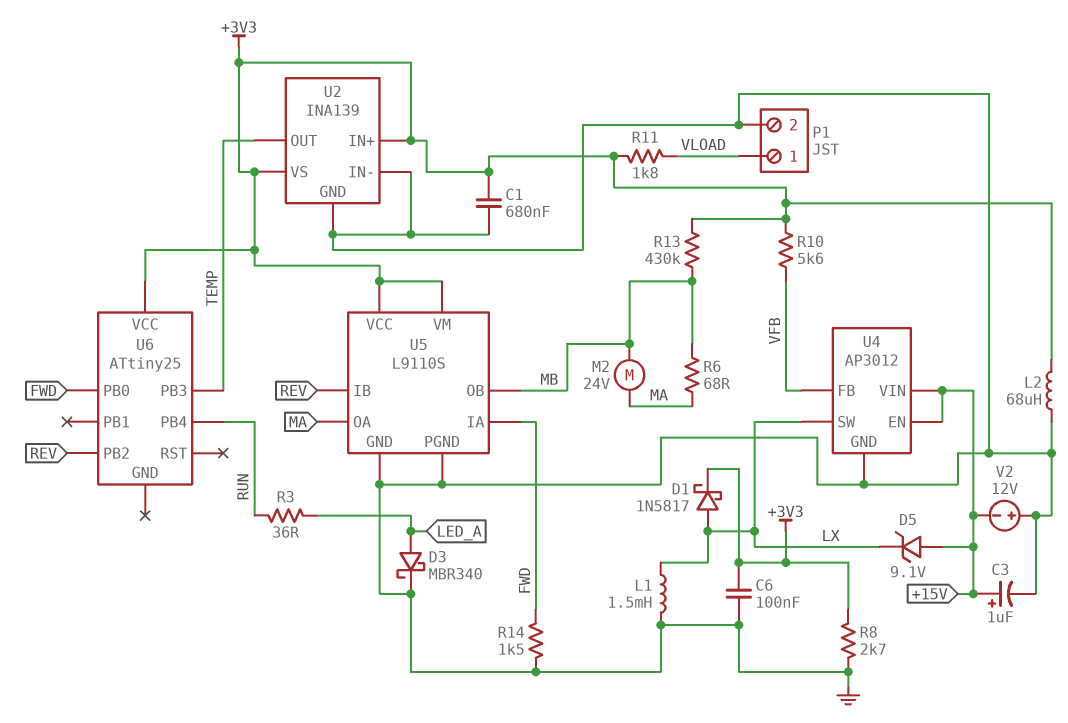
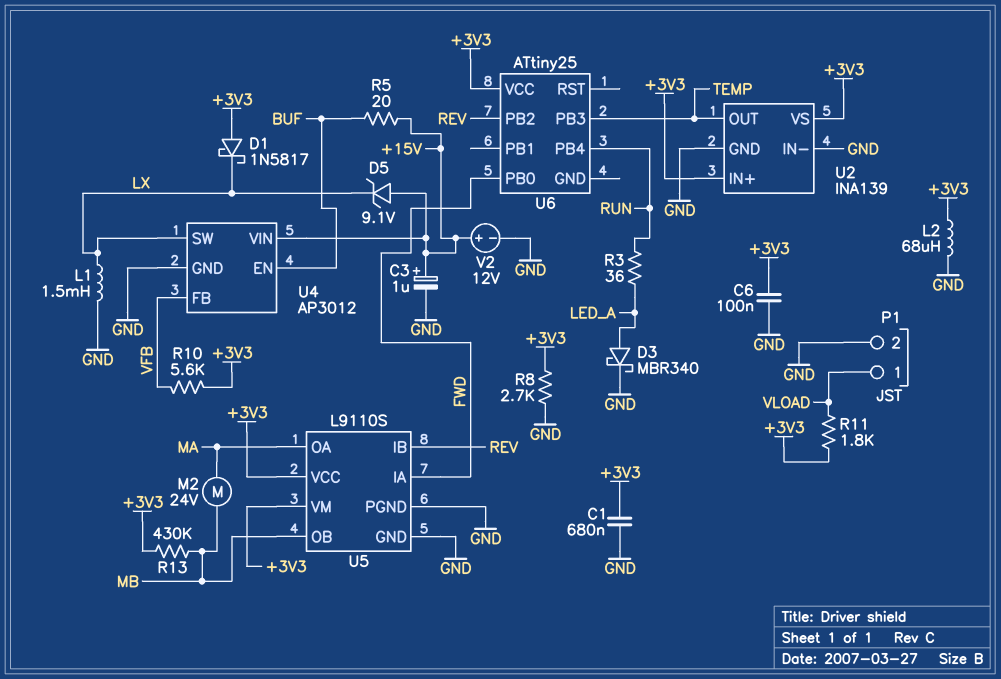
D1: schottky 1N5817 (A LX, K +3V3) -> schottky 1N5817 (A +3V3, K LX)
R5: none -> 20 (+15V, BUF)
R6: 68 (MA, MB) -> none
R14: 1.5k (FWD, GND) -> none
U4 pin EN: +15V -> BUF
V2: 12V (plus GND, minus +15V) -> 12V (plus +15V, minus GND)

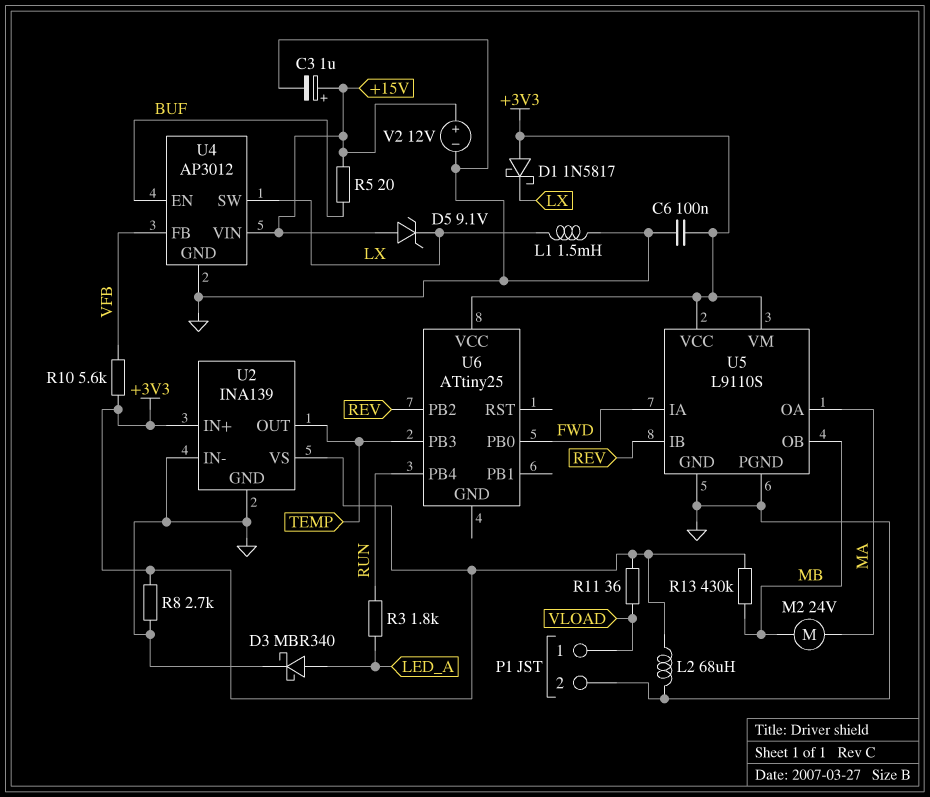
C1: 680nF (+3V3, GND) -> none
R3: 36 (LED_A, RUN) -> 1.8k (LED_A, RUN)
R11: 1.8k (+3V3, VLOAD) -> 36 (+3V3, VLOAD)

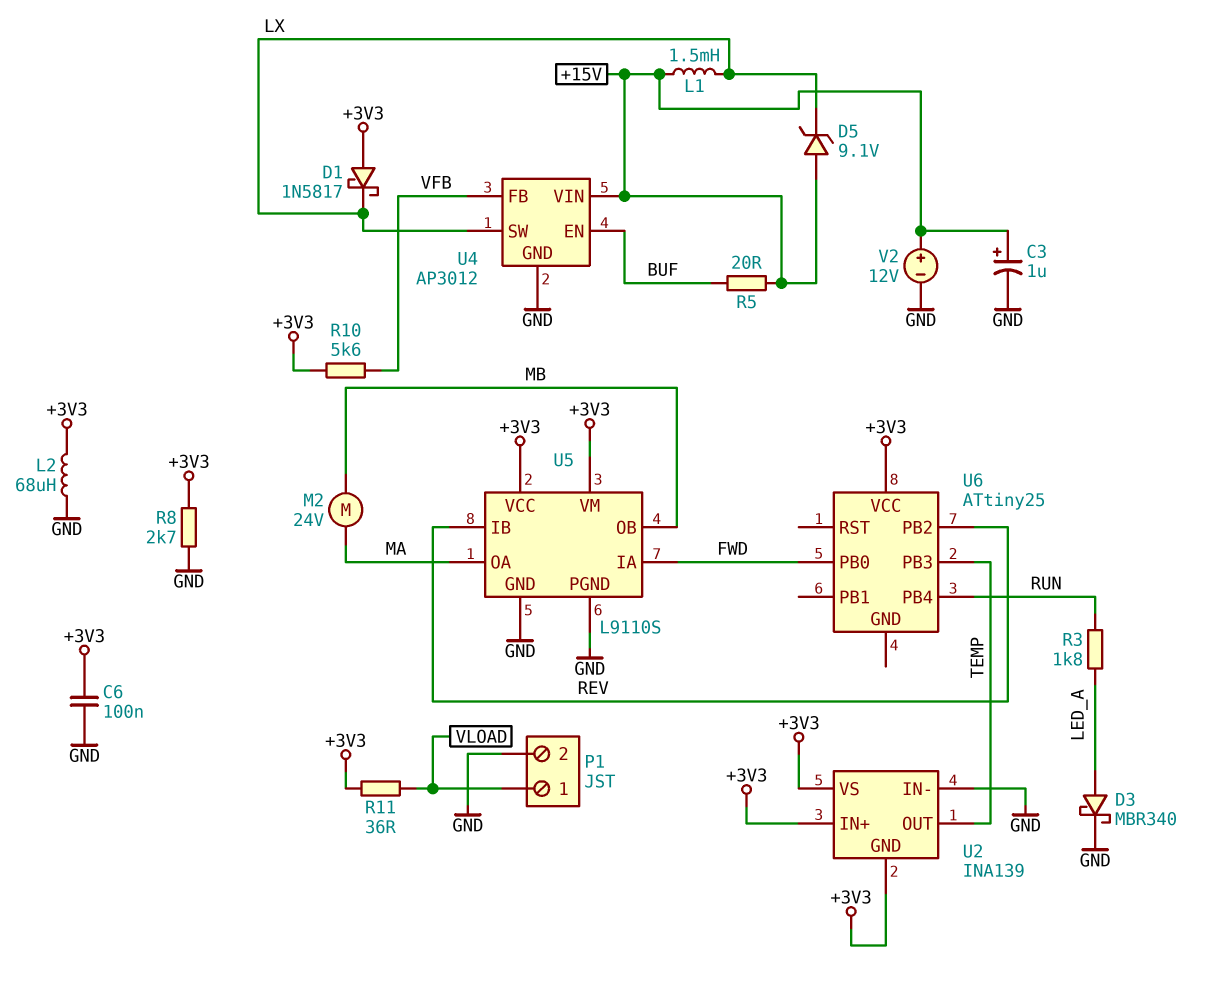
L1: 1.5mH (GND, LX) -> 1.5mH (+15V, LX)
R13: 430k (+3V3, MB) -> none
U2 pin GND: GND -> +3V3

